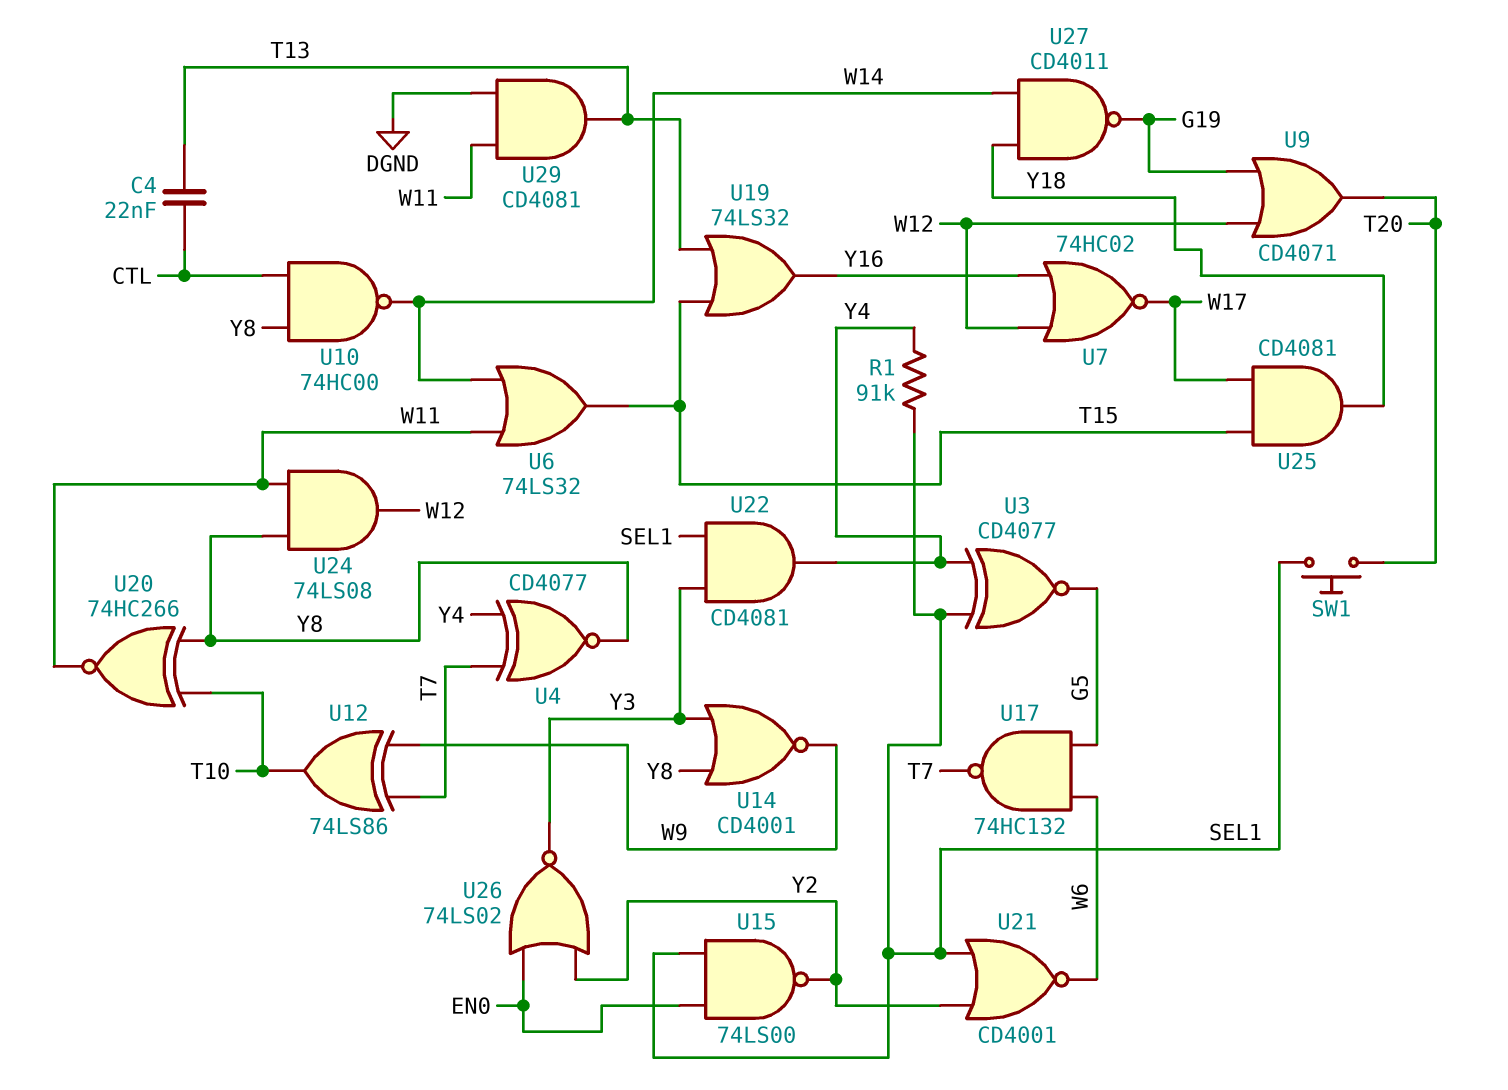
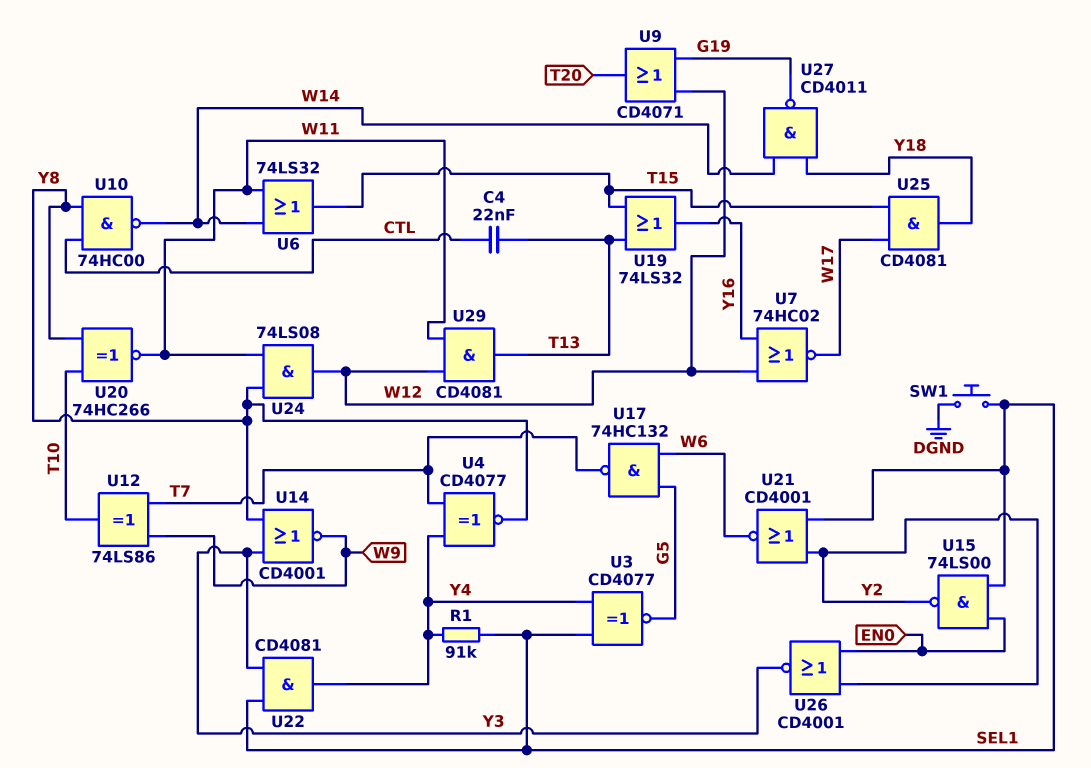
SW1: button (SEL1, T20) -> button (DGND, SEL1)
U26: NOR 74LS02 (in EN0, in Y2, out Y3) -> NOR CD4001 (in EN0, in Y2, out Y3)
U29: AND CD4081 (in DGND, in W11, out T13) -> AND CD4081 (in W11, in W12, out T13)

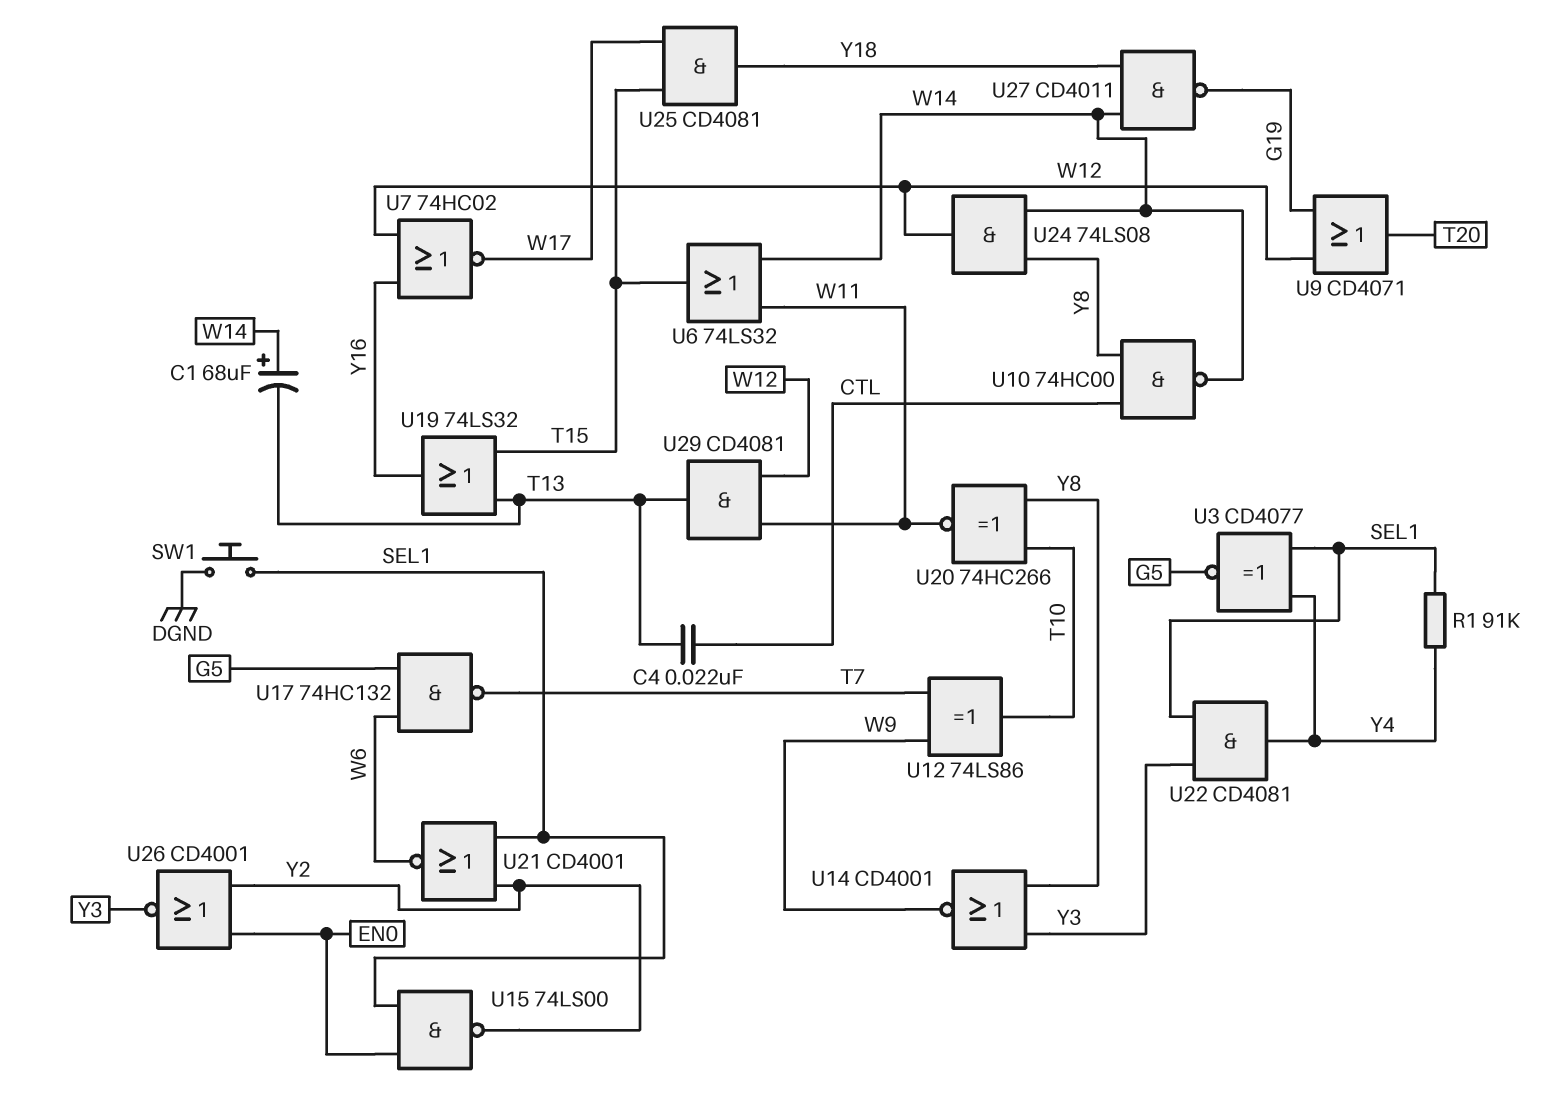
C1: none -> 68uF (plus W14, minus T13)
U4: XNOR CD4077 (in T7, in Y4, out Y8) -> none
U24: AND 74LS08 (in W11, in Y8, out W12) -> AND 74LS08 (in W14, in Y8, out W12)

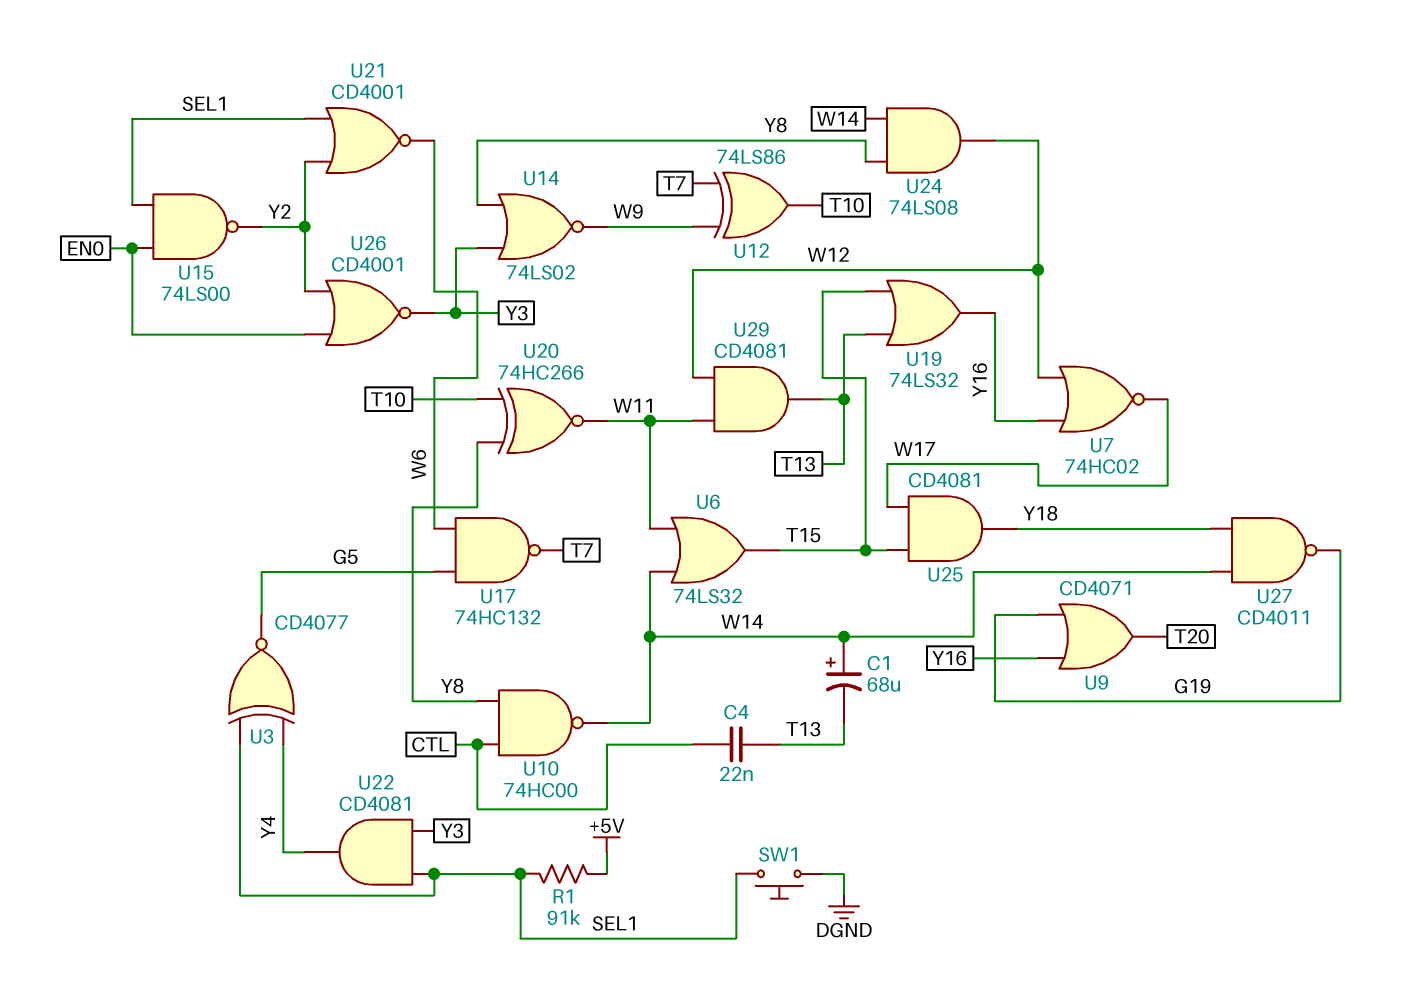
R1: 91k (SEL1, Y4) -> 91k (+5V, SEL1)
U9: OR CD4071 (in G19, in W12, out T20) -> OR CD4071 (in G19, in Y16, out T20)
U14: NOR CD4001 (in Y3, in Y8, out W9) -> NOR 74LS02 (in Y3, in Y8, out W9)

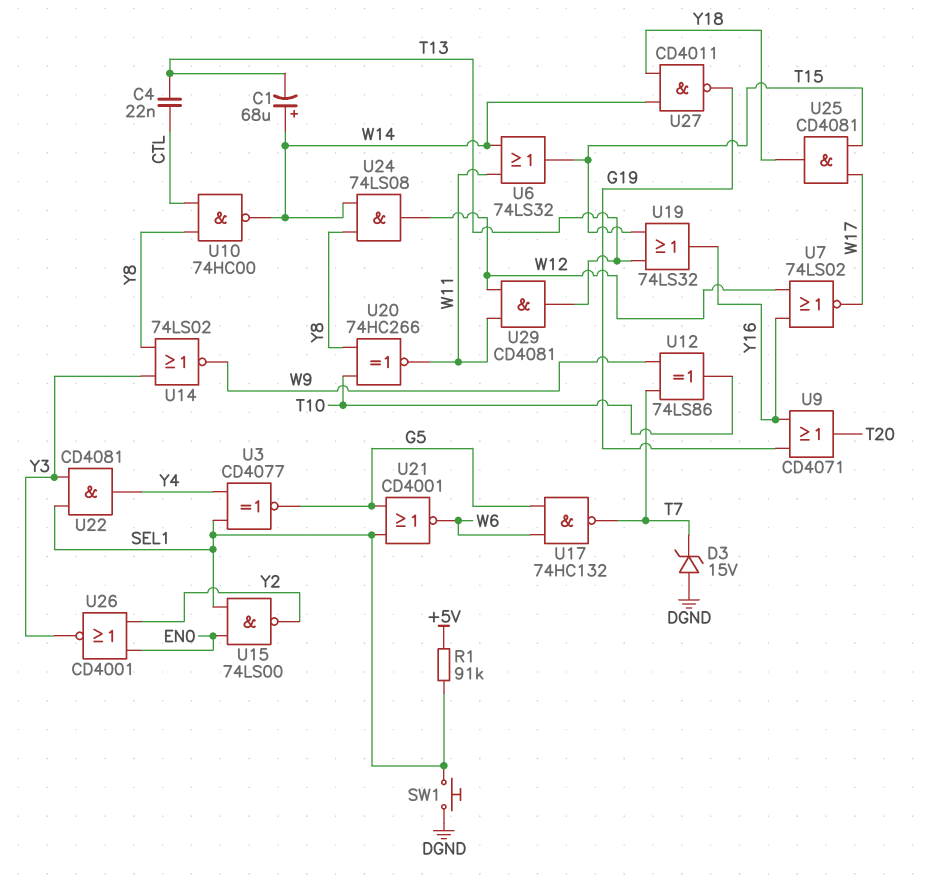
D3: none -> zener 15V (A DGND, K T7)
U7: NOR 74HC02 (in W12, in Y16, out W17) -> NOR 74LS02 (in W12, in Y16, out W17)
U21: NOR CD4001 (in SEL1, in Y2, out W6) -> NOR CD4001 (in G5, in SEL1, out W6)

